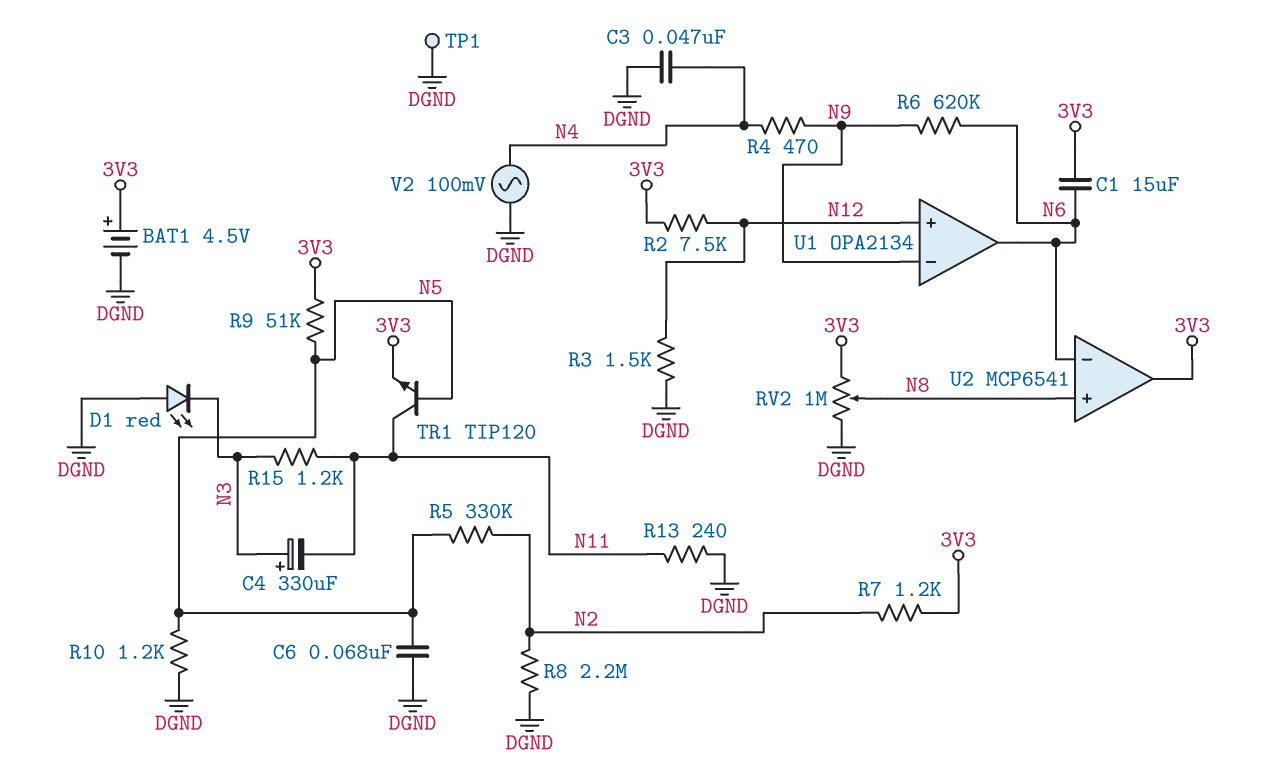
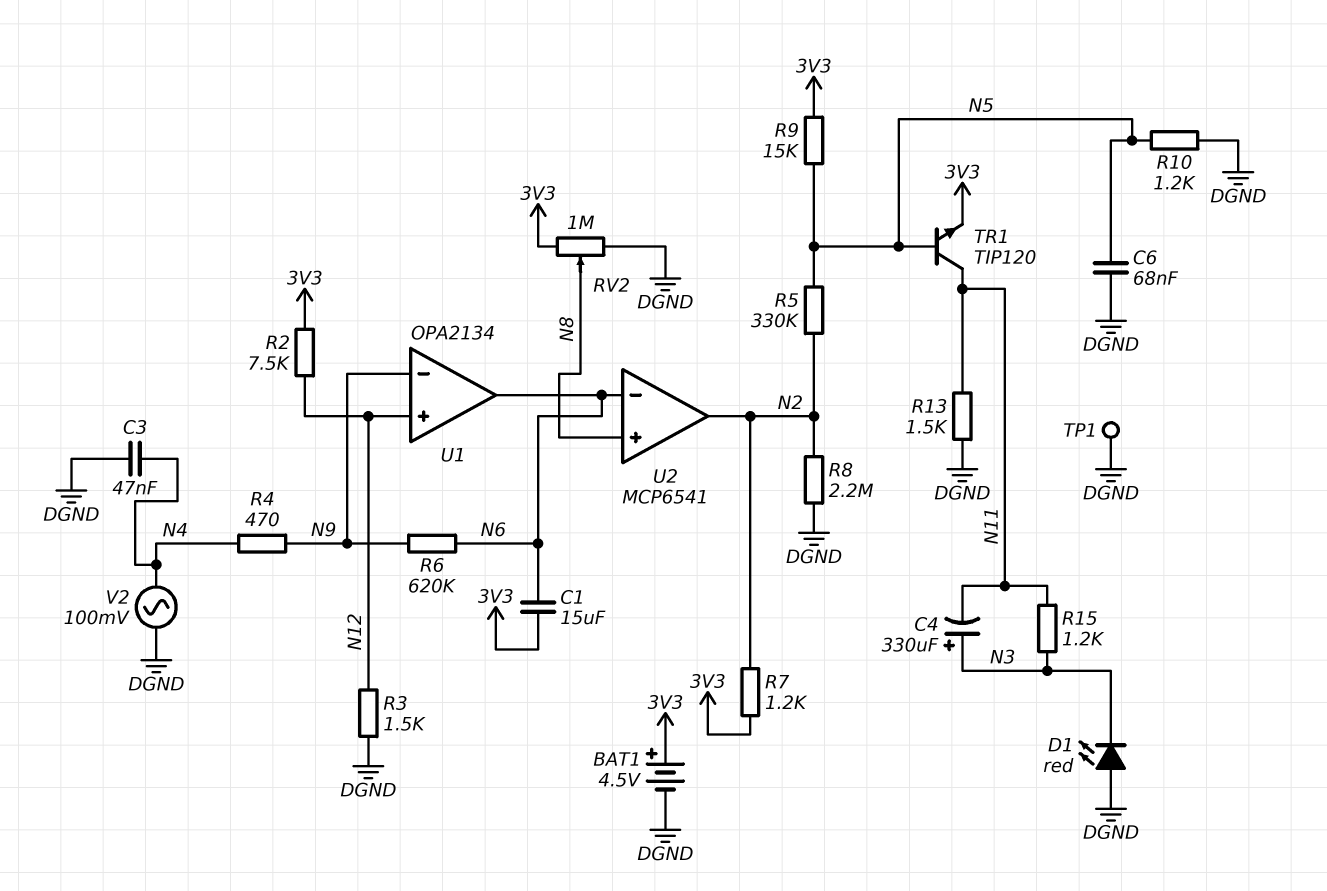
R9: 51k (3V3, N5) -> 15k (3V3, N5)
R13: 240 (DGND, N11) -> 1.5k (DGND, N11)
U2 pin out: 3V3 -> N2

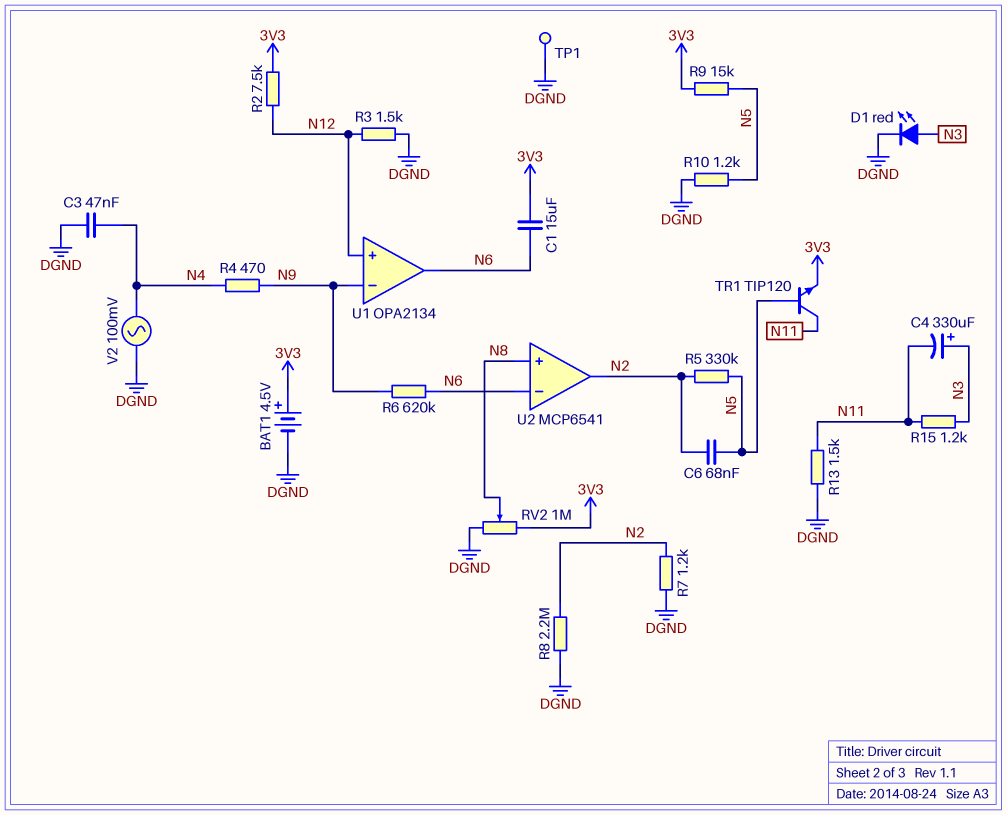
C6: 68nF (DGND, N5) -> 68nF (N2, N5)
D1: LED red (A DGND, K N3) -> LED red (A N3, K DGND)
R7: 1.2k (3V3, N2) -> 1.2k (DGND, N2)

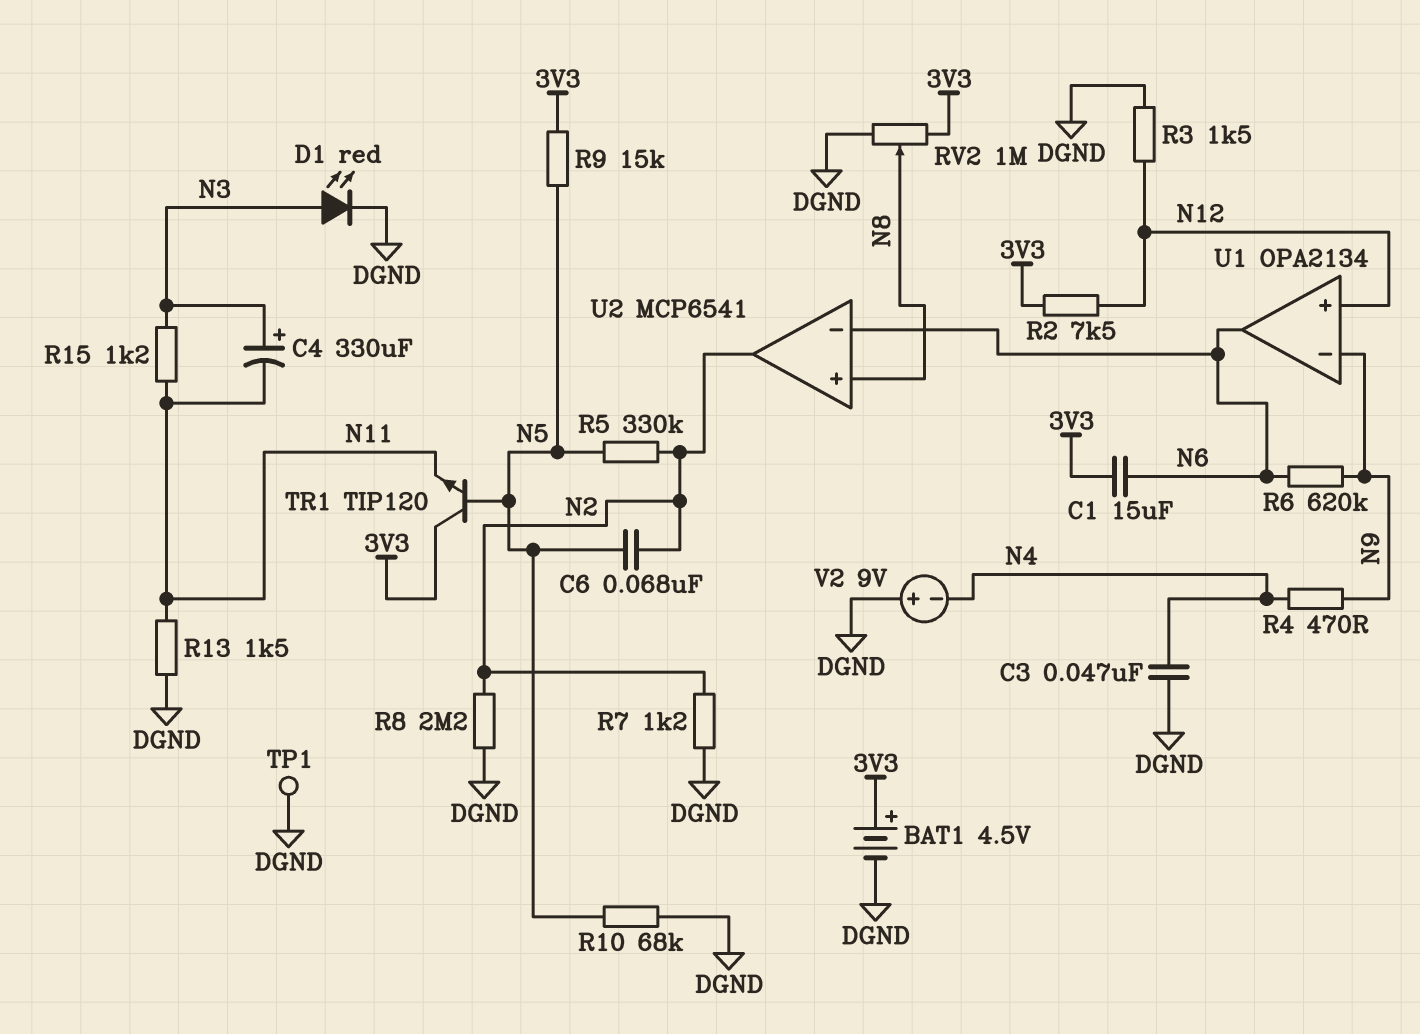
R10: 1.2k (DGND, N5) -> 68k (DGND, N5)
TR1: NPN TIP120 (B N5, C N11, E 3V3) -> NPN TIP120 (B N5, C 3V3, E N11)
V2: AC 100mV (DGND, N4) -> 9V (plus DGND, minus N4)

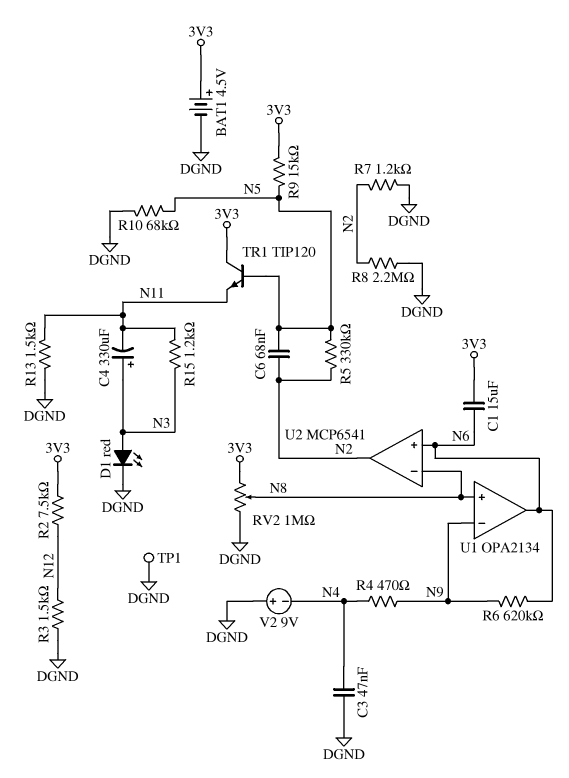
U1 pin in+: N12 -> N8
U2 pin in+: N8 -> N6
U2 pin in-: N6 -> N8

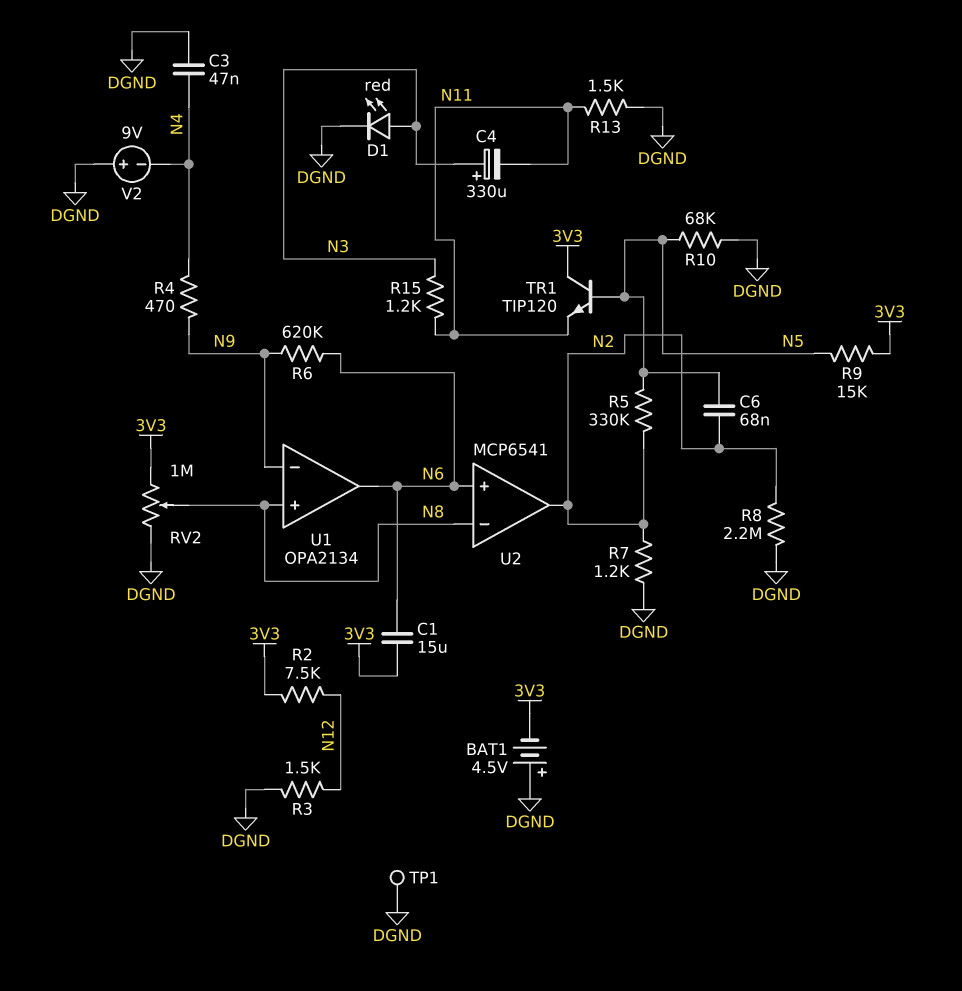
BAT1: 4.5V (plus 3V3, minus DGND) -> 4.5V (plus DGND, minus 3V3)

